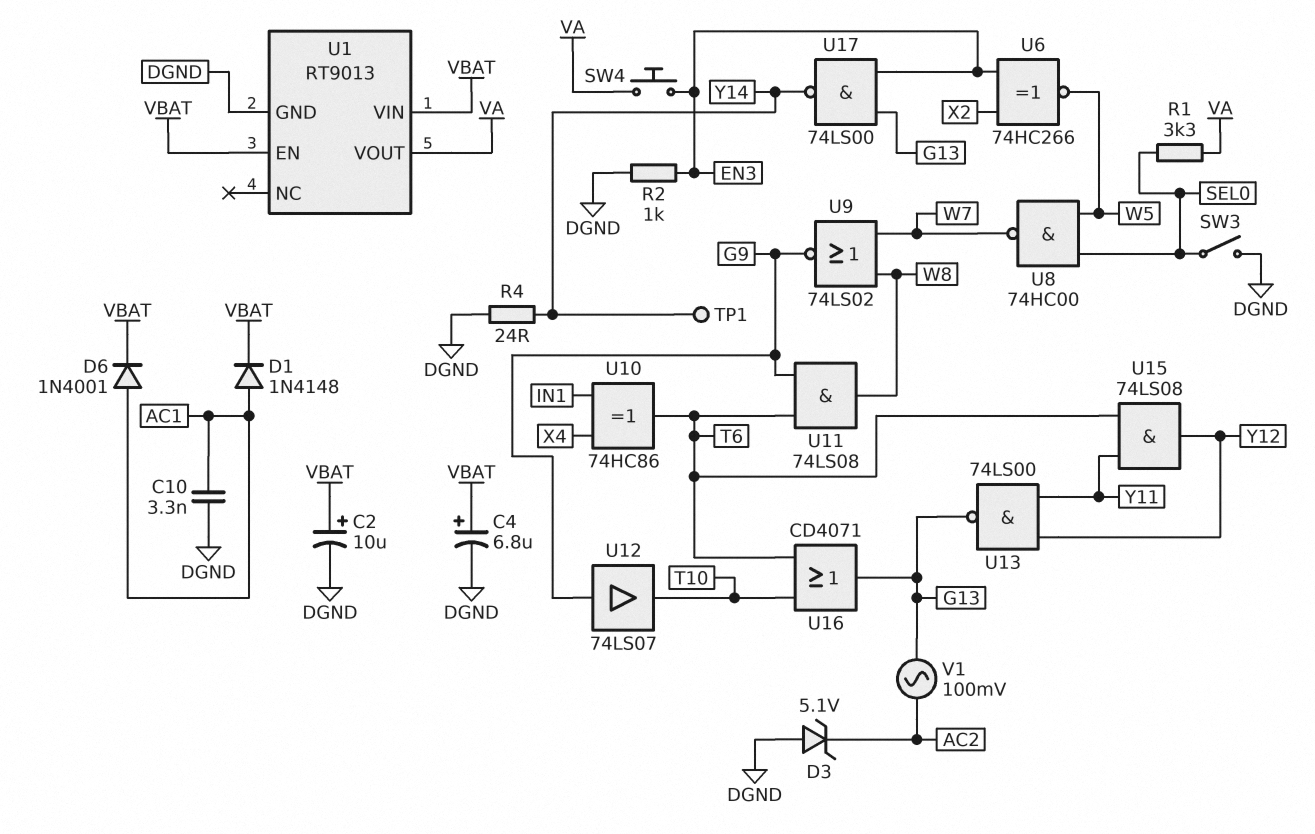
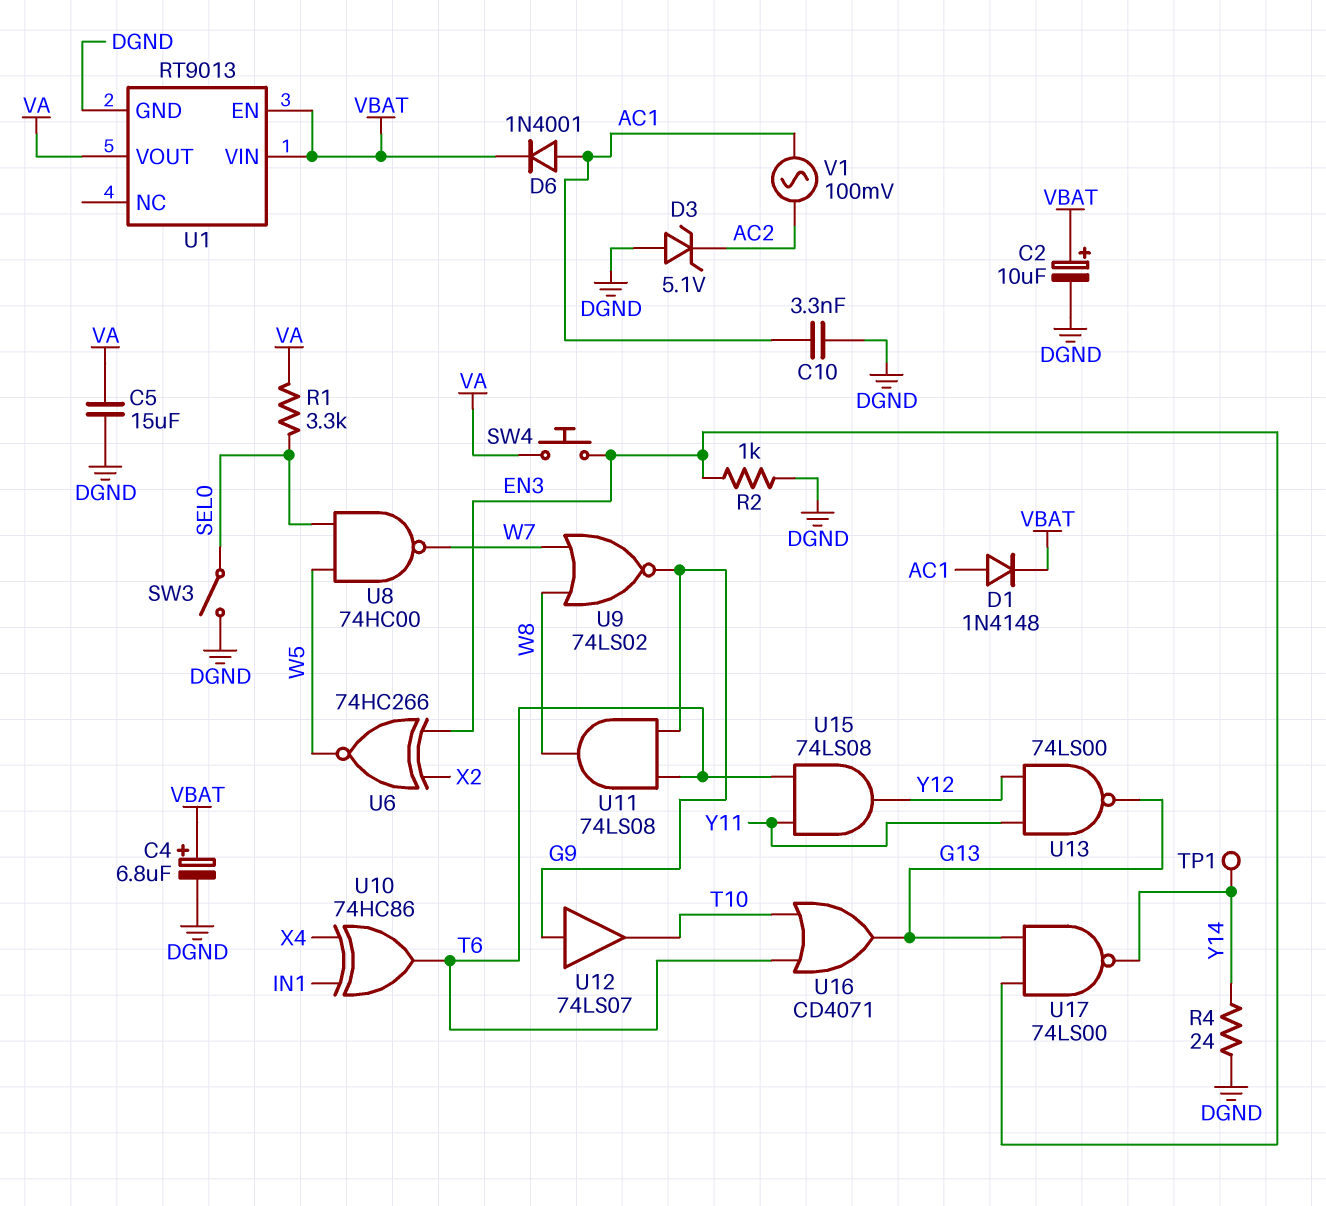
C5: none -> 15uF (DGND, VA)
V1: AC 100mV (AC2, G13) -> AC 100mV (AC1, AC2)

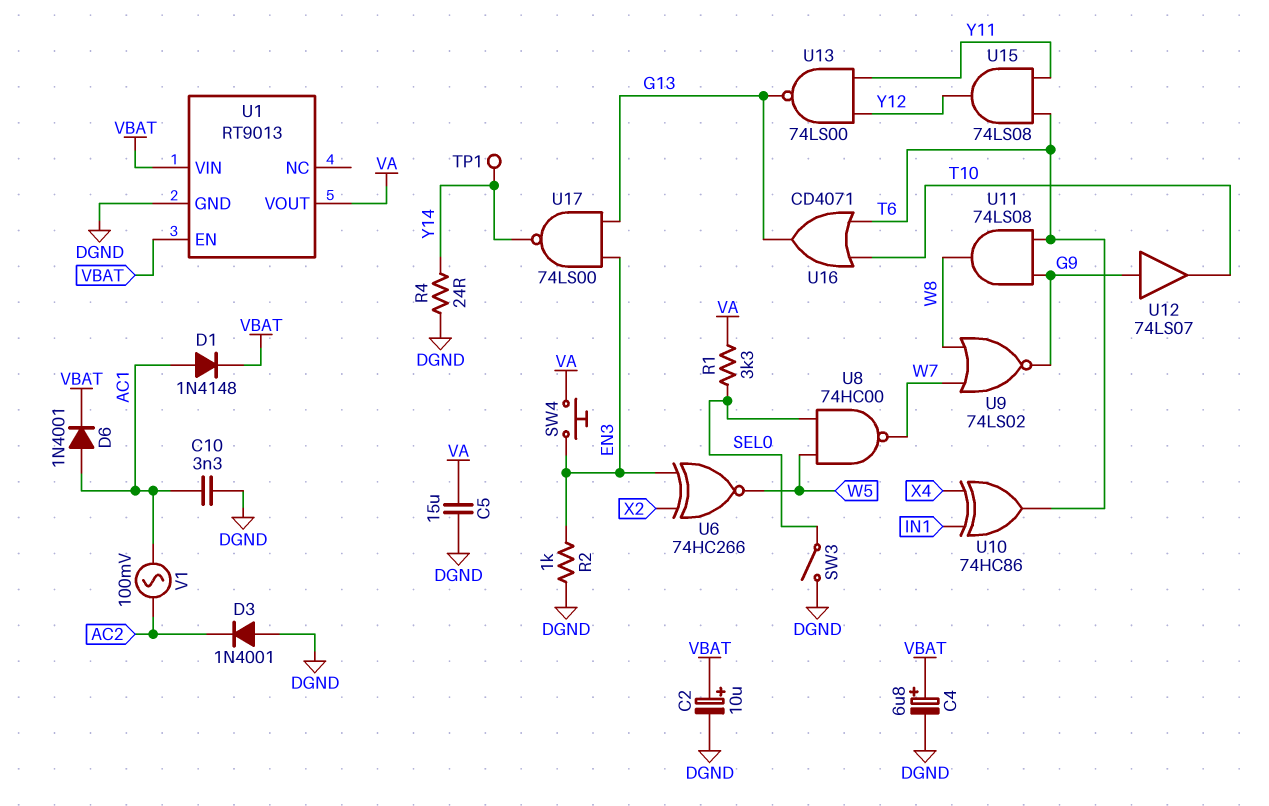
D3: zener 5.1V (A DGND, K AC2) -> diode 1N4001 (A DGND, K AC2)

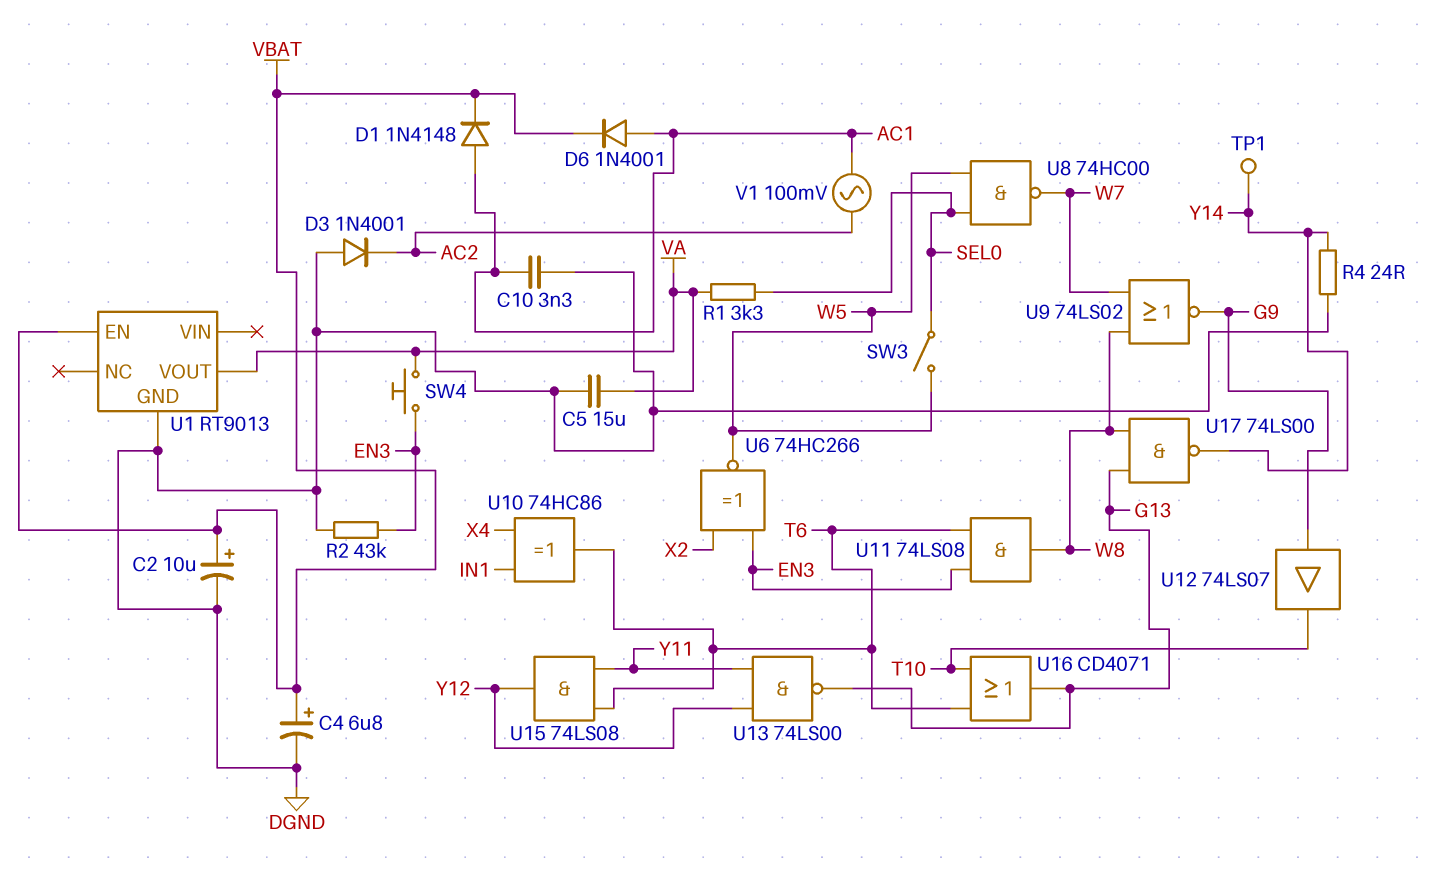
R2: 1k (DGND, EN3) -> 43k (DGND, EN3)
SW3: switch (DGND, SEL0) -> switch (SEL0, W5)
U1 pin VIN: VBAT -> none
U11: AND 74LS08 (in G9, in T6, out W8) -> AND 74LS08 (in EN3, in T6, out W8)
U17: NAND 74LS00 (in EN3, in G13, out Y14) -> NAND 74LS00 (in G13, in W8, out Y14)

